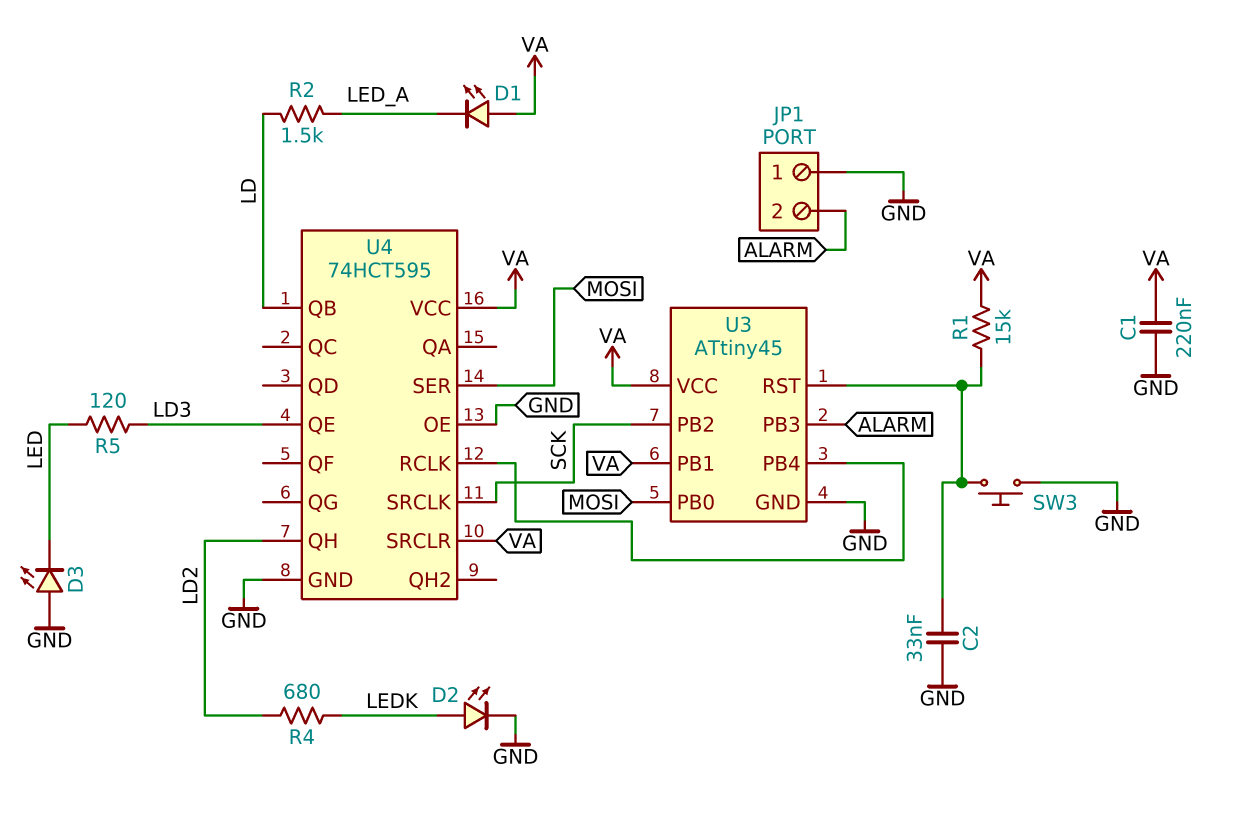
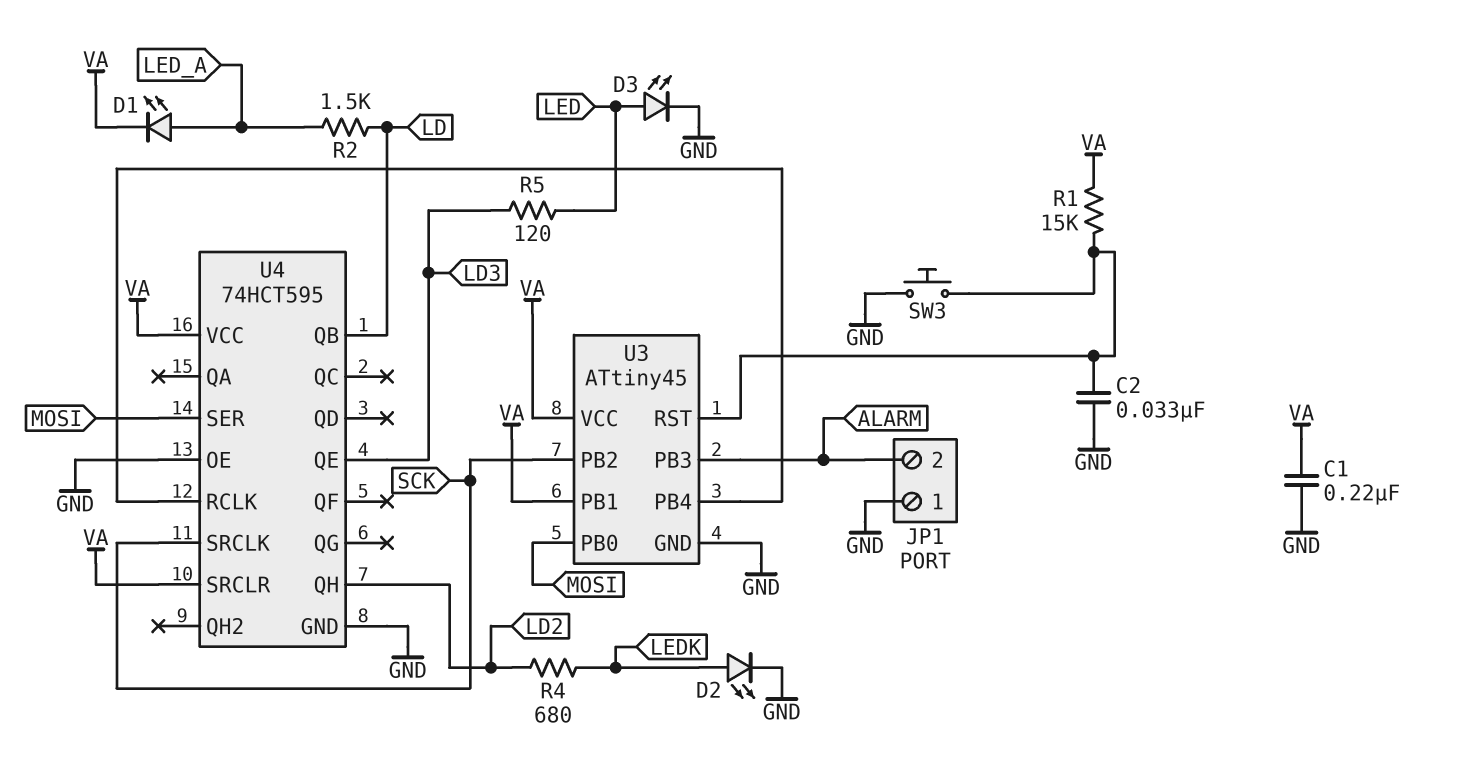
D1: LED (A VA, K LED_A) -> LED (A LED_A, K VA)
D3: LED (A GND, K LED) -> LED (A LED, K GND)

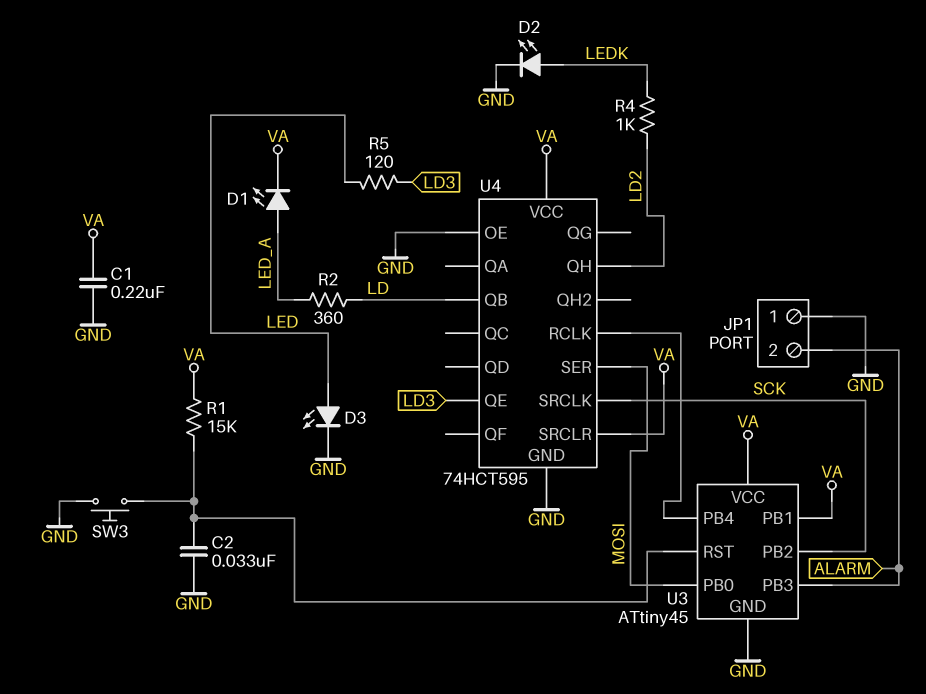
R2: 1.5k (LD, LED_A) -> 360 (LD, LED_A)
R4: 680 (LD2, LEDK) -> 1k (LD2, LEDK)

